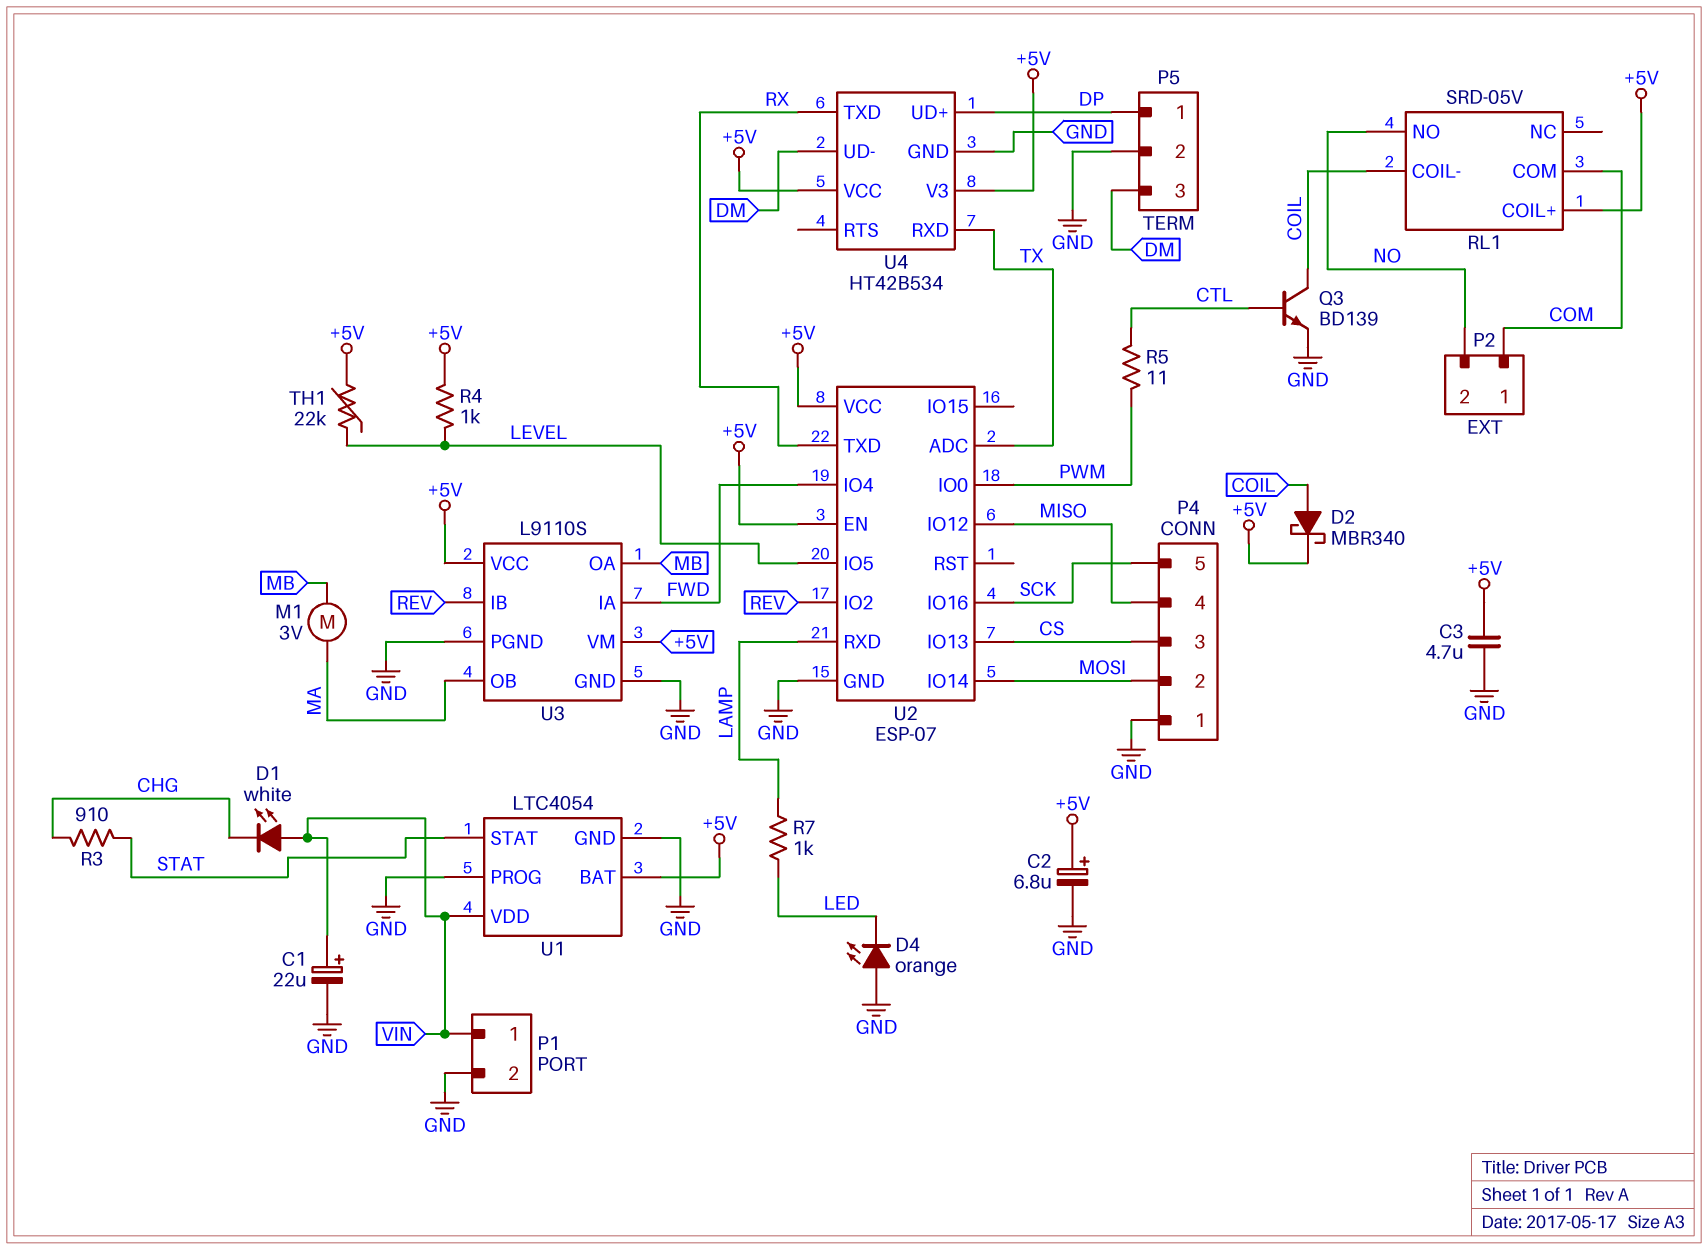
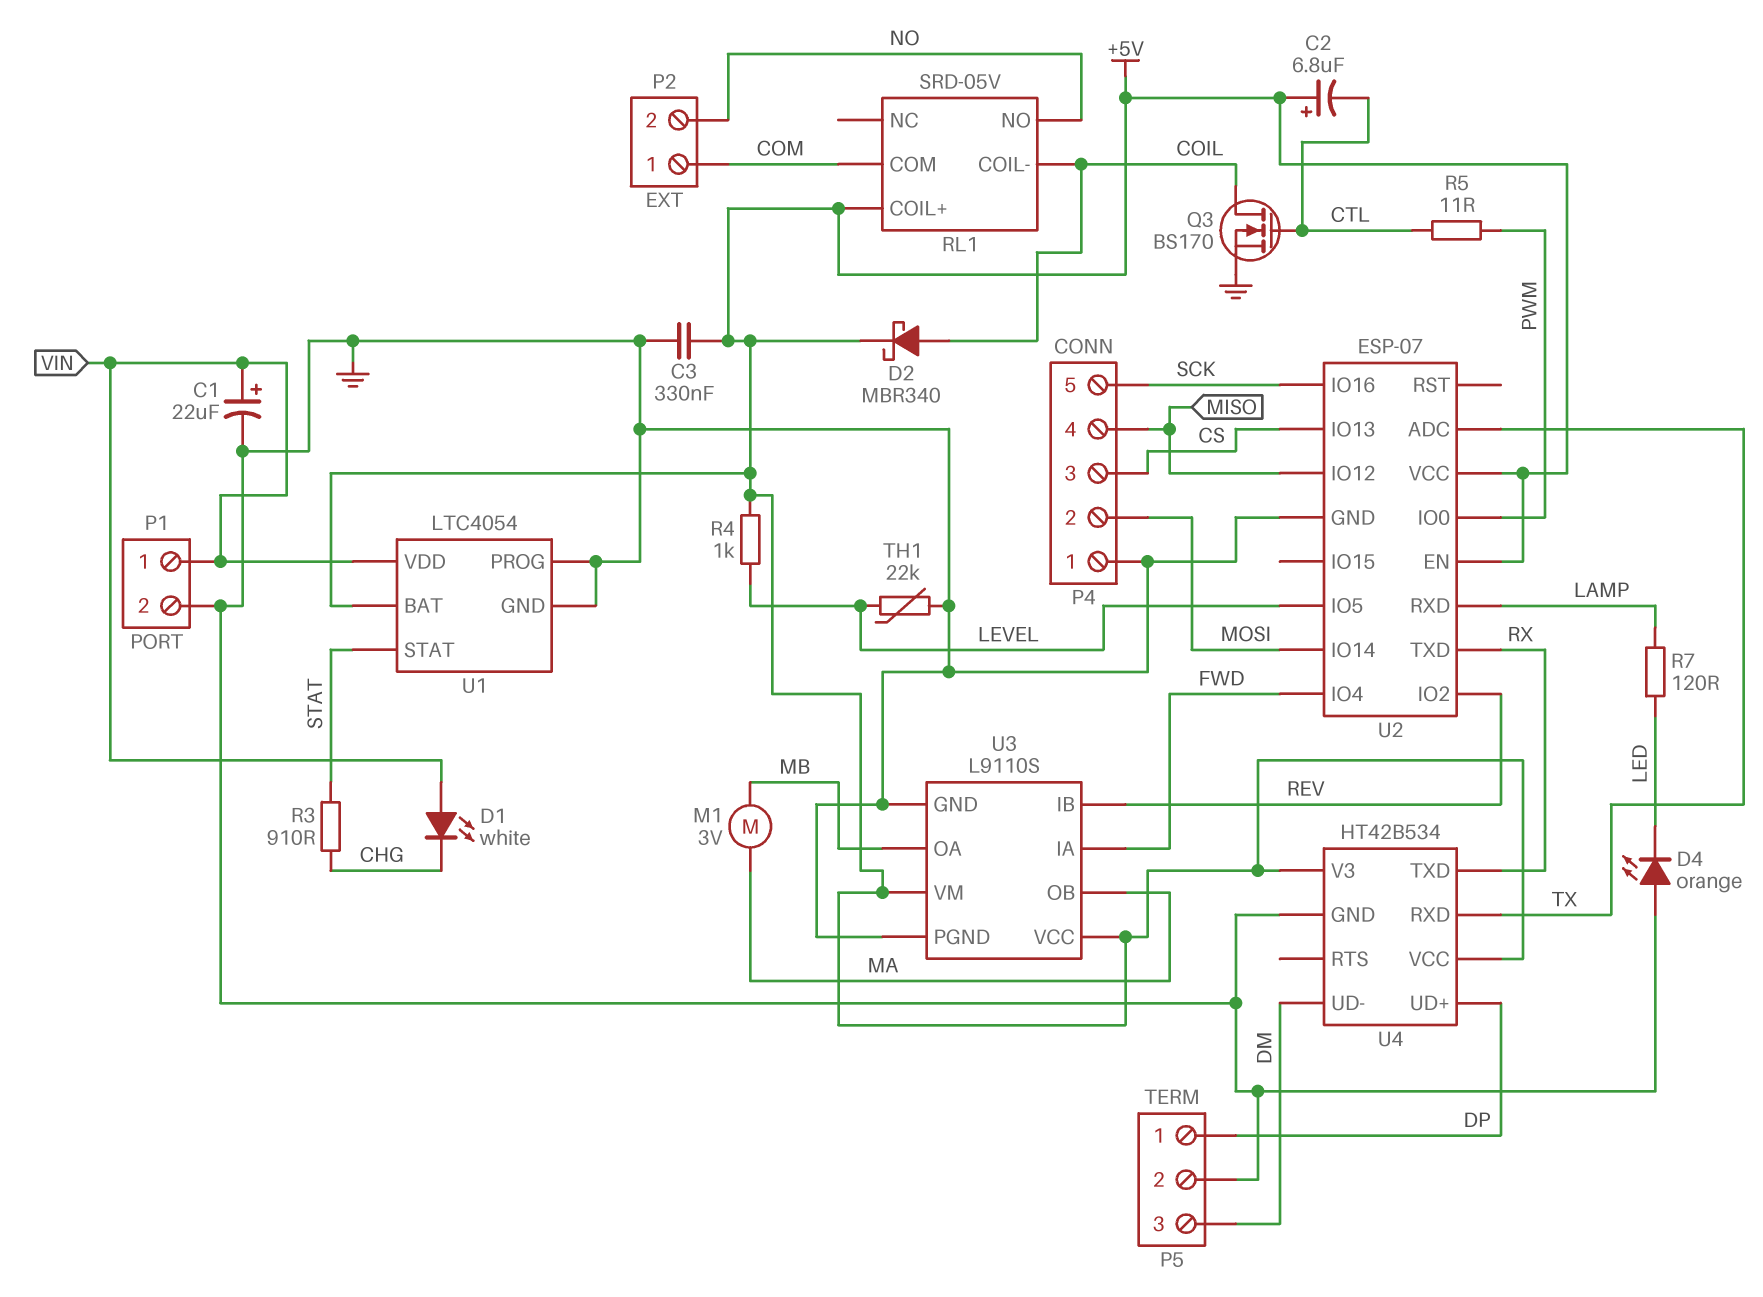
C2: 6.8uF (plus +5V, minus GND) -> 6.8uF (plus +5V, minus CTL)
C3: 4.7uF (+5V, GND) -> 330nF (+5V, GND)
Q3: NPN BD139 (B CTL, C COIL, E GND) -> NMOS BS170 (G CTL, D COIL, S GND)
R7: 1k (LAMP, LED) -> 120 (LAMP, LED)
TH1: 22k (+5V, LEVEL) -> 22k (GND, LEVEL)

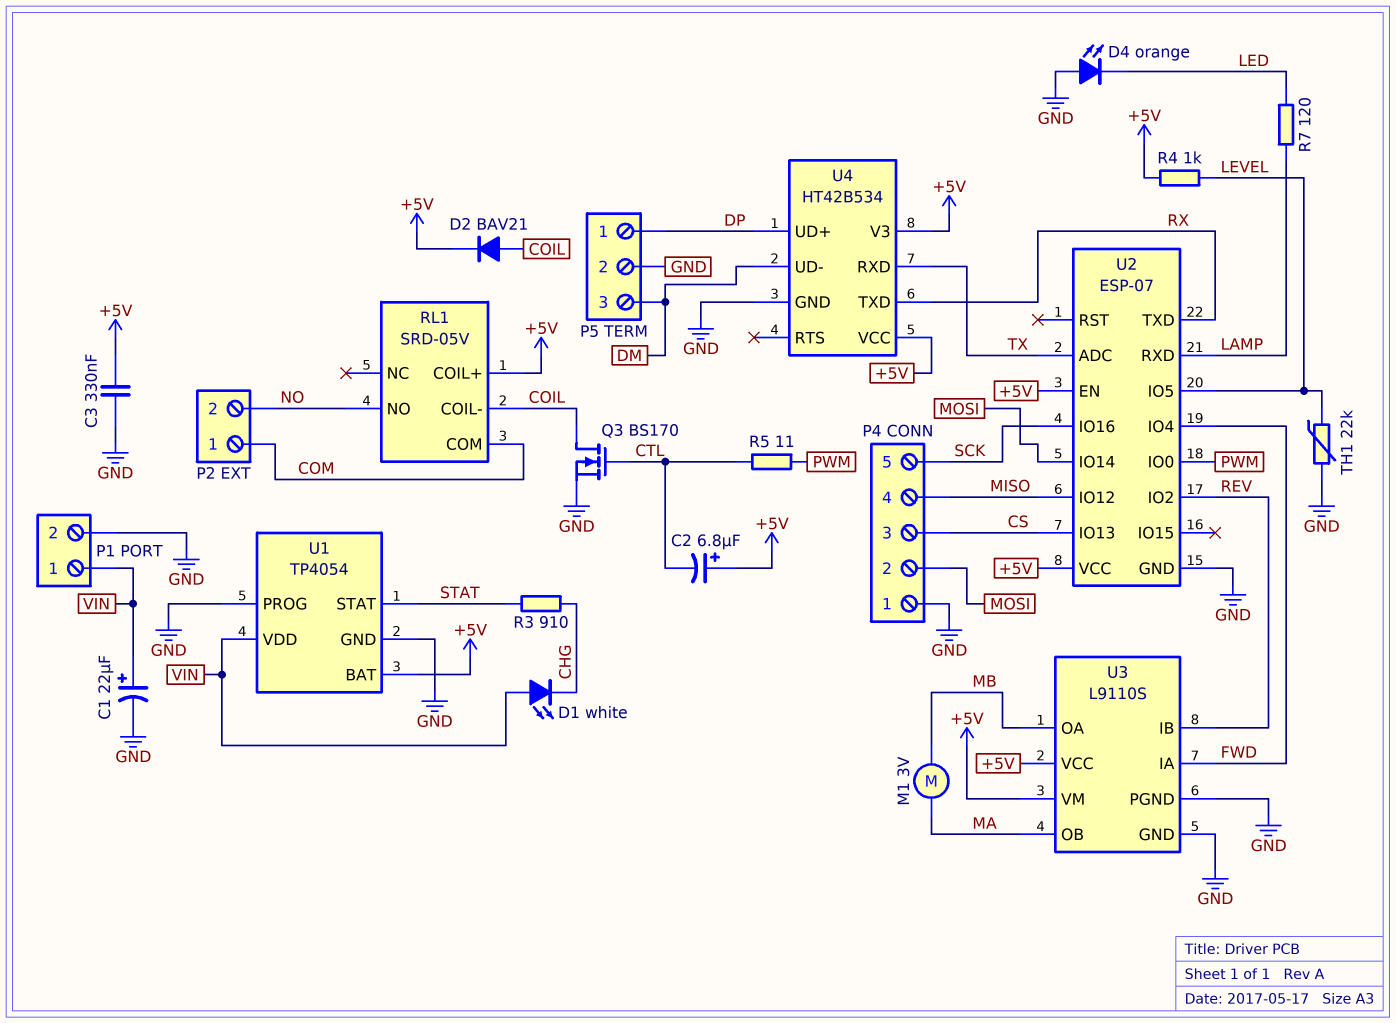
D2: schottky MBR340 (A COIL, K +5V) -> diode BAV21 (A COIL, K +5V)
U1: LTC4054 -> TP4054

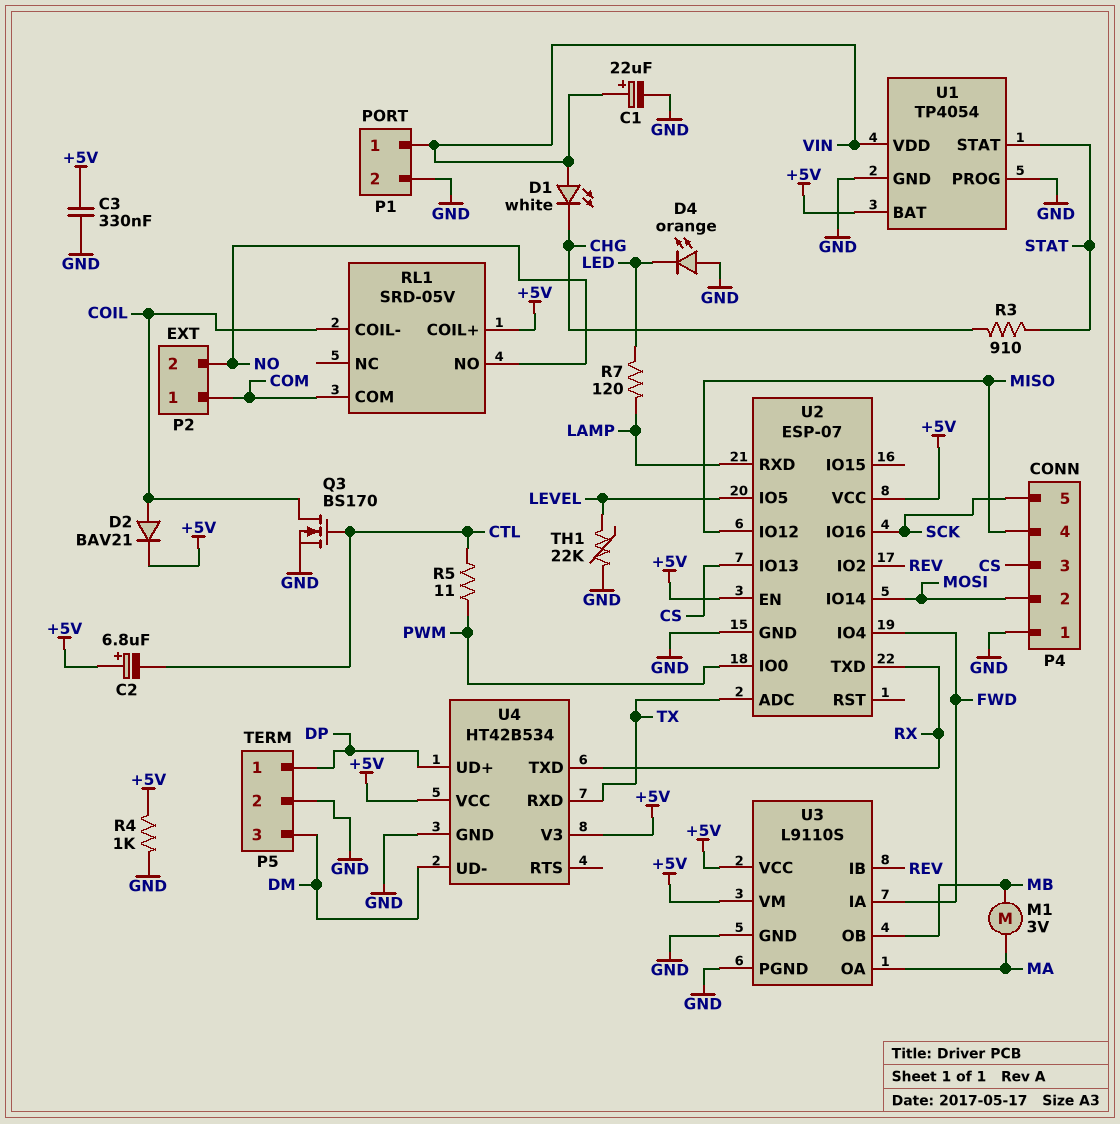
R4: 1k (+5V, LEVEL) -> 1k (+5V, GND)
U3 pin OA: MB -> MA
U3 pin OB: MA -> MB

